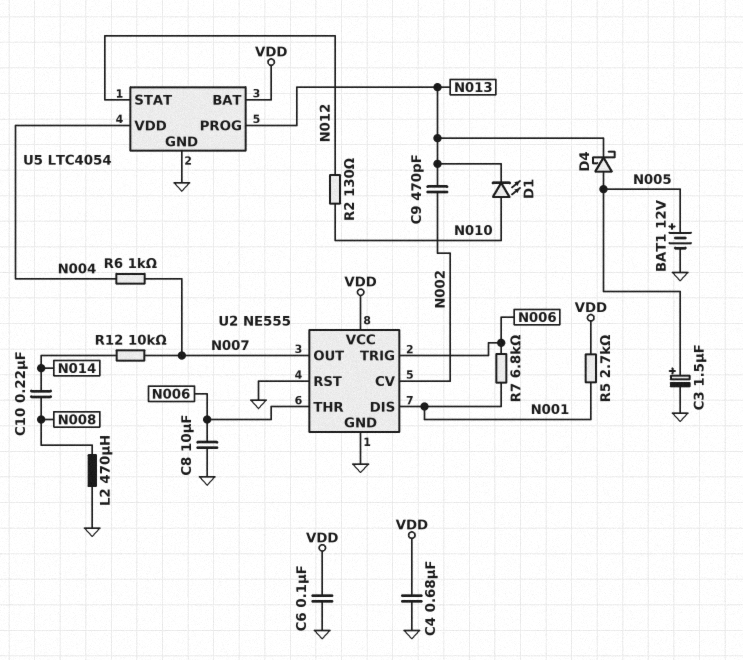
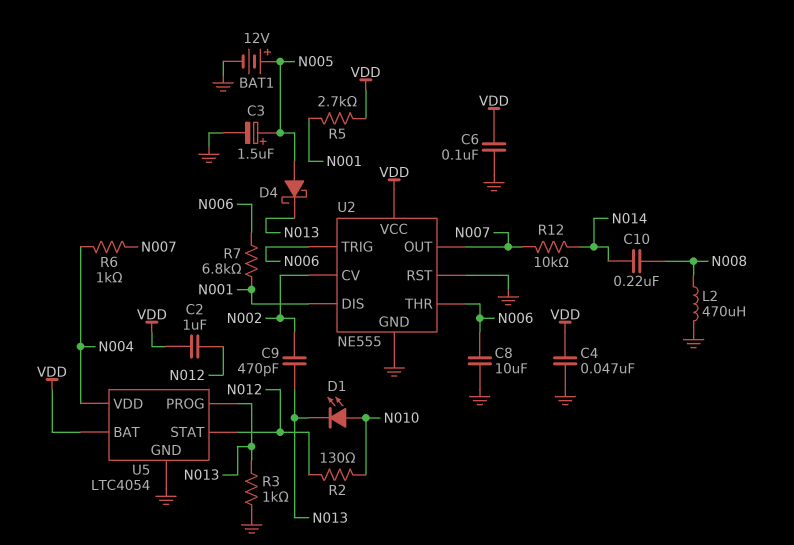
C2: none -> 1uF (N012, VDD)
C4: 680nF (GND, VDD) -> 47nF (GND, VDD)
R3: none -> 1k (GND, N013)

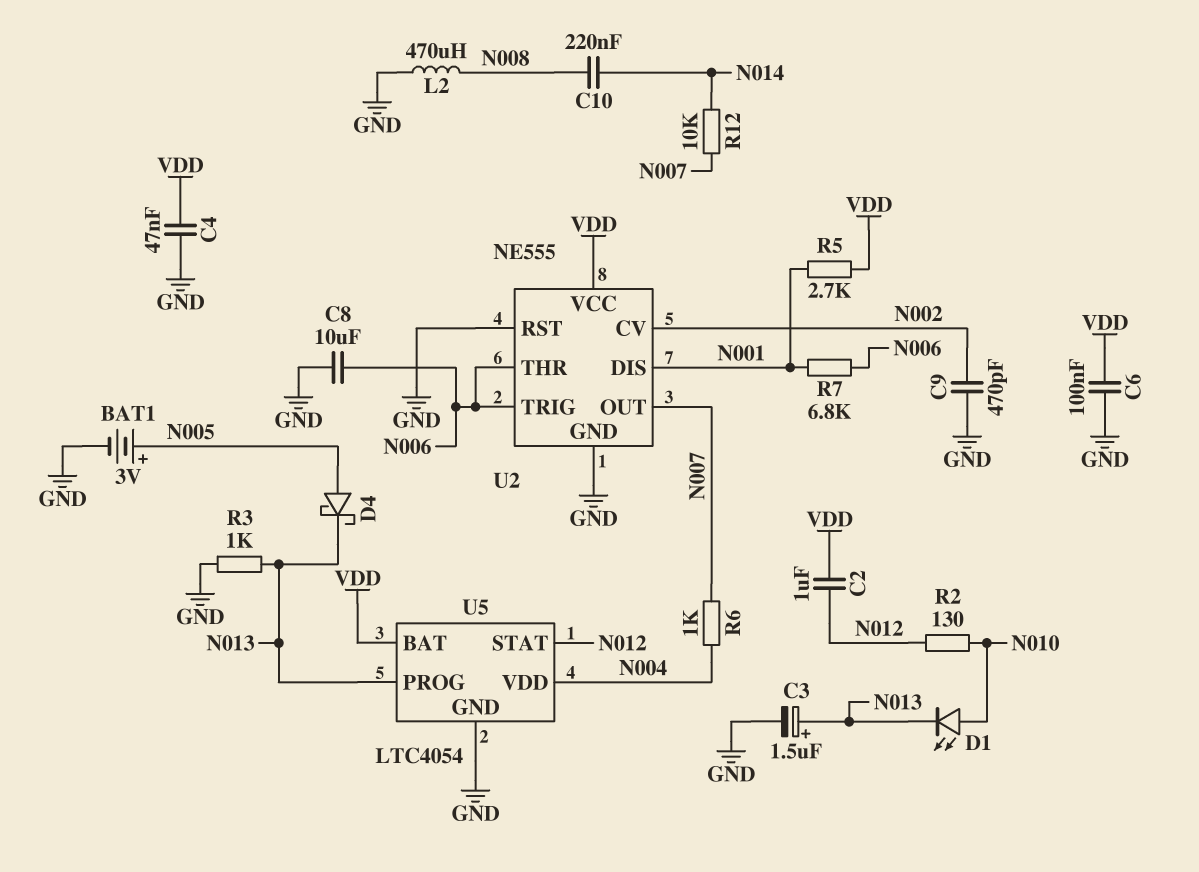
BAT1: 12V (plus N005, minus GND) -> 3V (plus N005, minus GND)
C3: 1.5uF (plus N005, minus GND) -> 1.5uF (plus N013, minus GND)
C9: 470pF (N002, N013) -> 470pF (GND, N002)

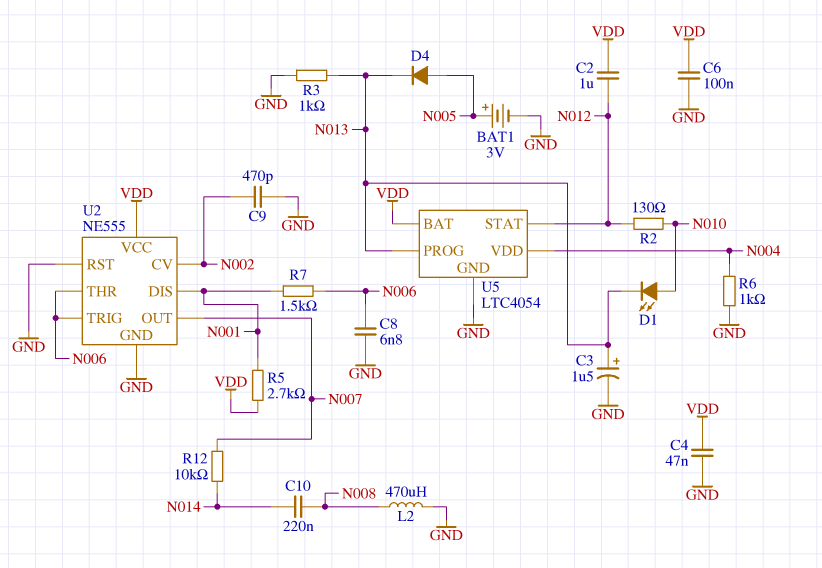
C8: 10uF (GND, N006) -> 6.8nF (GND, N006)
D4: schottky (A N005, K N013) -> diode (A N005, K N013)
R6: 1k (N004, N007) -> 1k (GND, N004)
R7: 6.8k (N001, N006) -> 1.5k (N001, N006)

